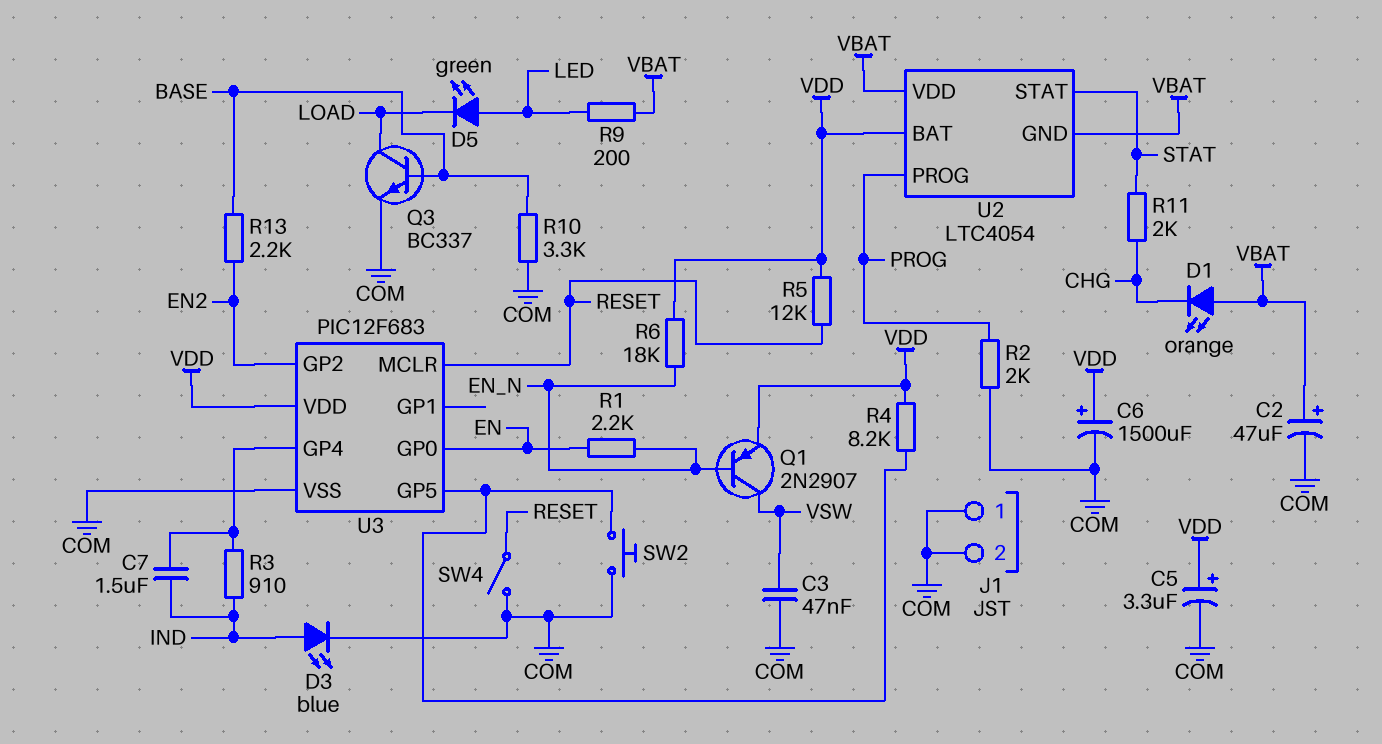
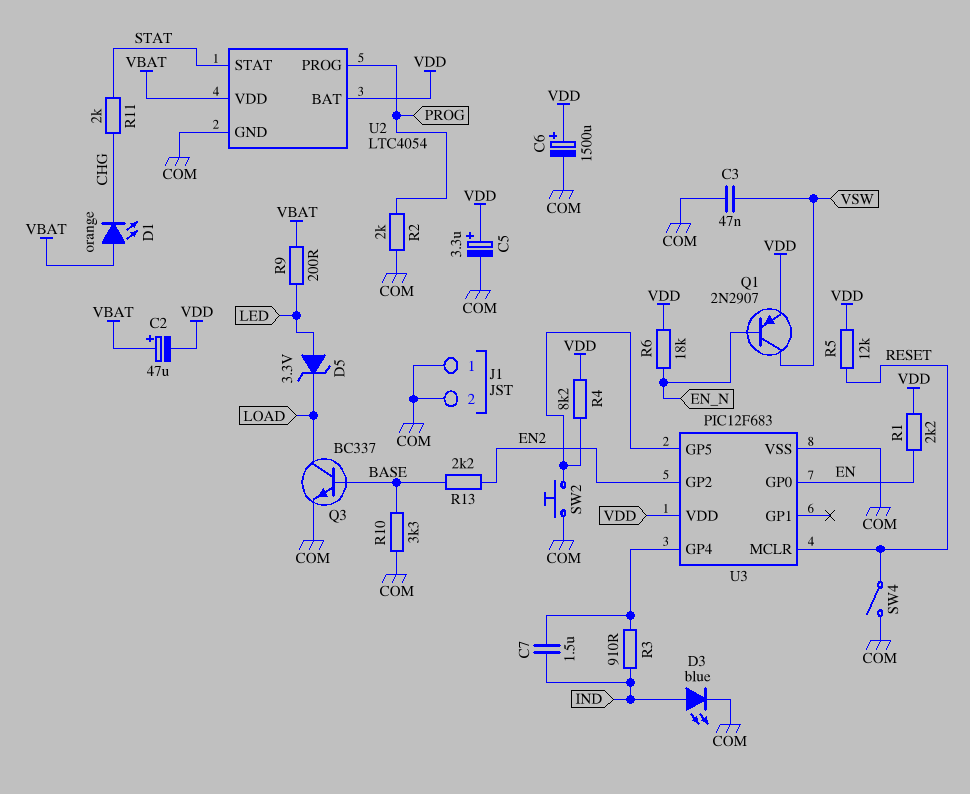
C2: 47uF (plus VBAT, minus COM) -> 47uF (plus VBAT, minus VDD)
D5: LED green (A LED, K LOAD) -> zener 3.3V (A LED, K LOAD)
R1: 2.2k (EN, EN_N) -> 2.2k (EN, VDD)
U2 pin GND: VBAT -> COM

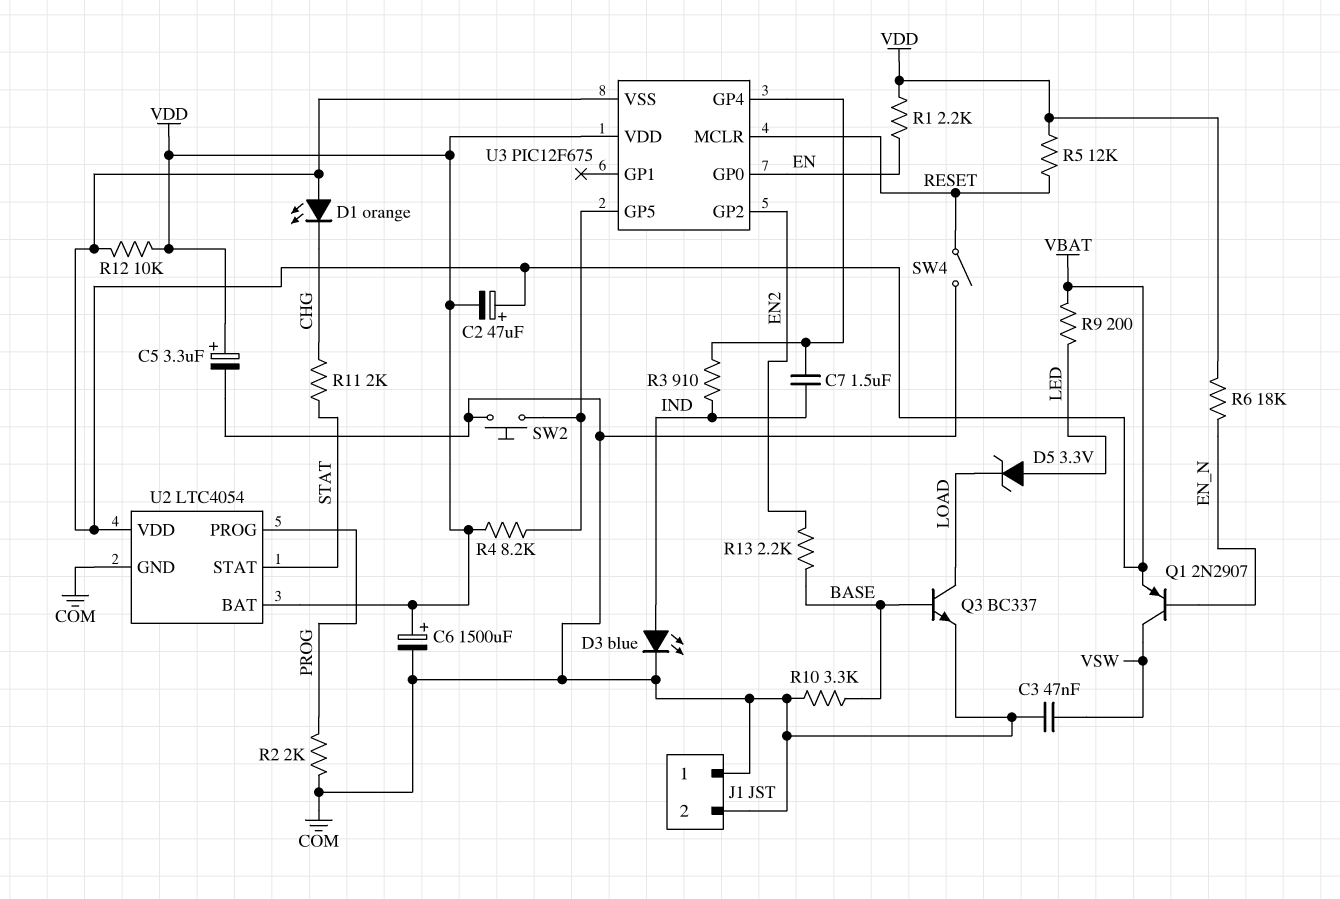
Q1: PNP 2N2907 (B EN_N, C VSW, E VDD) -> PNP 2N2907 (B EN_N, C VSW, E VBAT)
R12: none -> 10k (VBAT, VDD)
U3: PIC12F683 -> PIC12F675
U3 pin VSS: COM -> VBAT

